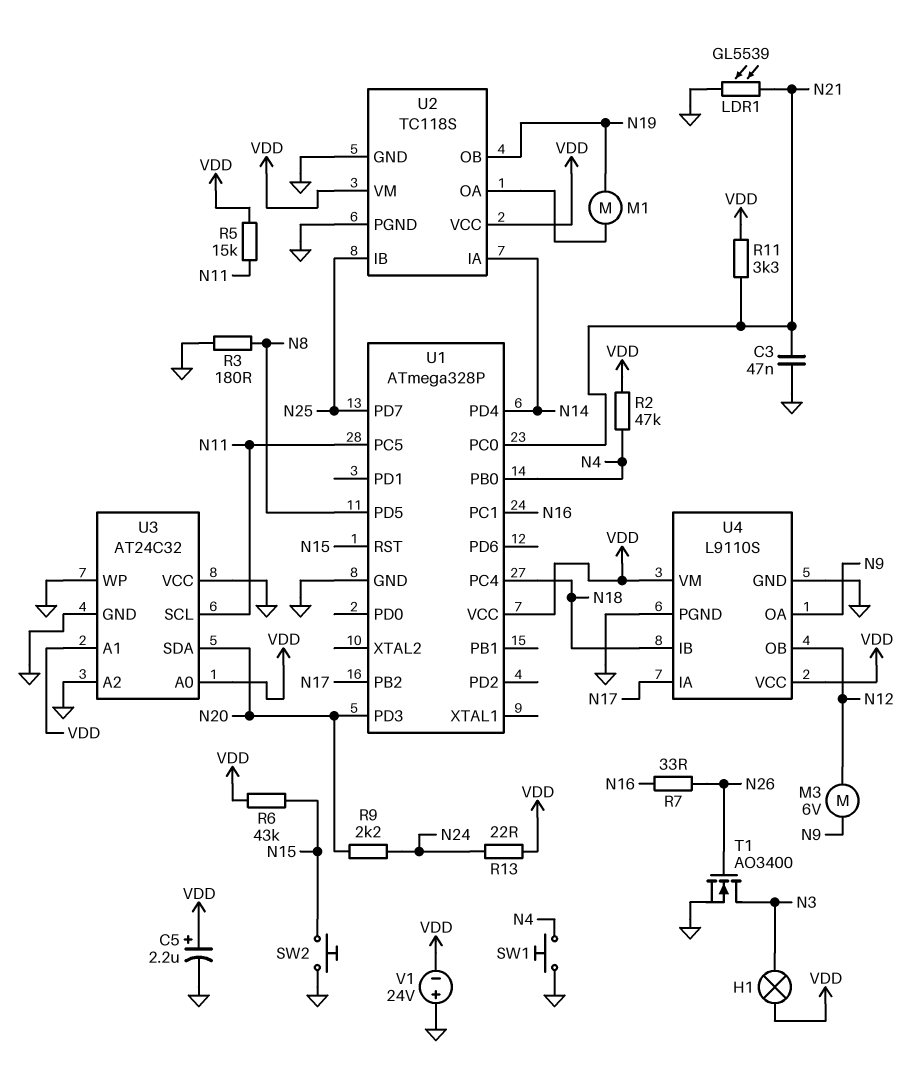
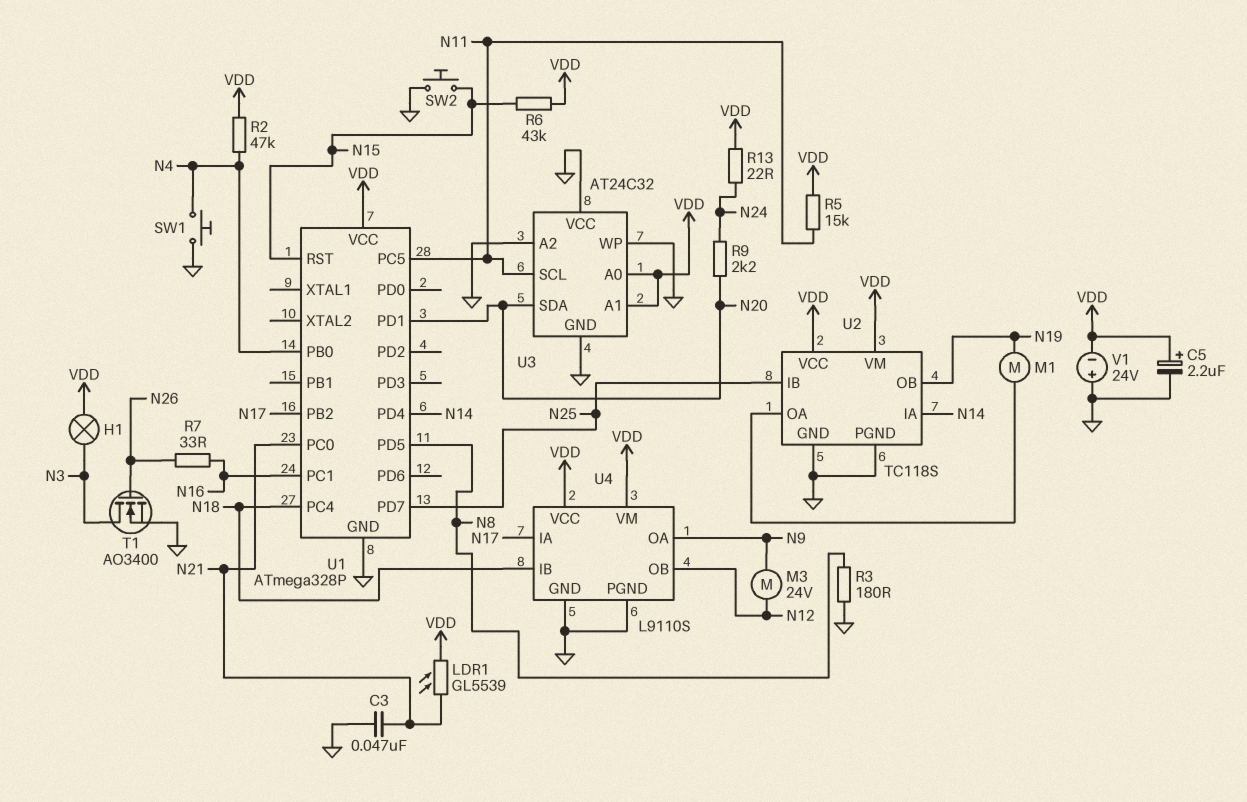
LDR1: GL5539 (GND, N21) -> GL5539 (N21, VDD)
M3: motor 6V (N9, N12) -> motor 24V (N9, N12)
R11: 3.3k (N21, VDD) -> none
U1 pin PD1: none -> N20
U1 pin PD3: N20 -> none

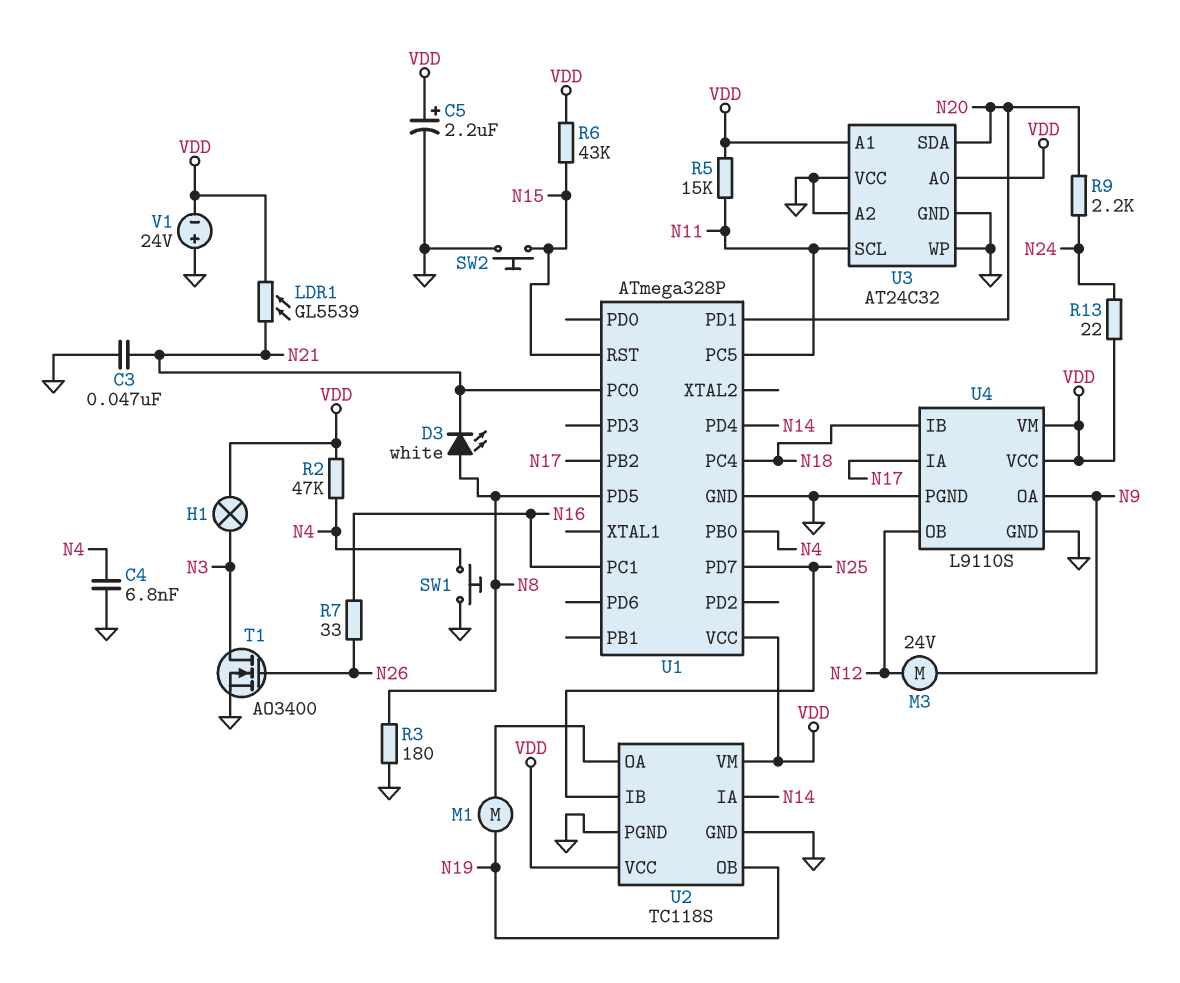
C4: none -> 6.8nF (GND, N4)
D3: none -> LED white (A N8, K N21)

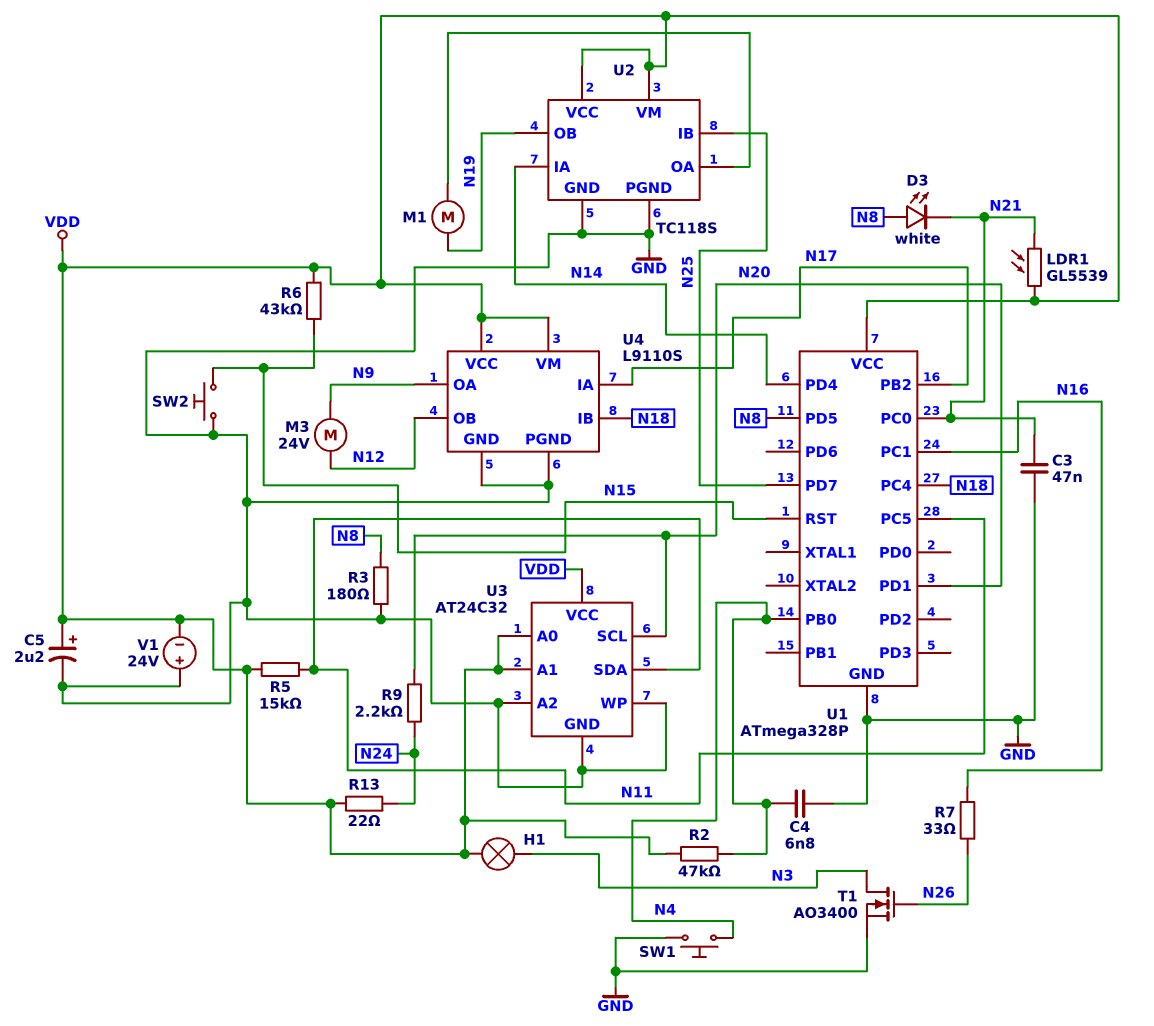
U3 pin SCL: N11 -> N20
U3 pin SDA: N20 -> N11
U3 pin VCC: GND -> VDD

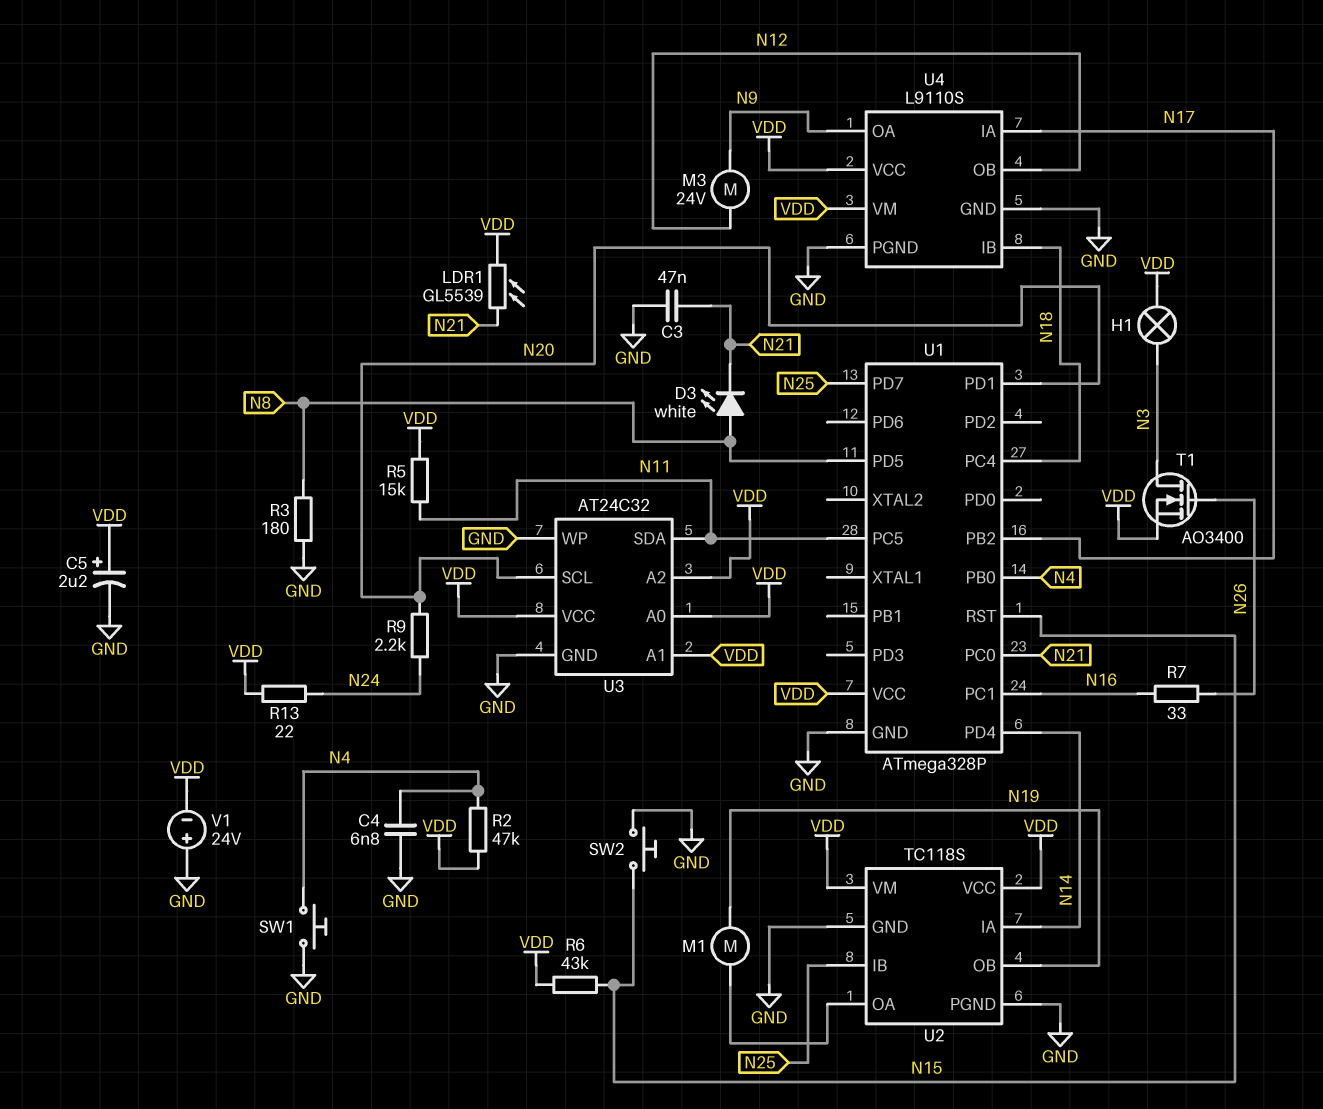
T1: NMOS AO3400 (G N26, D N3, S GND) -> NMOS AO3400 (G N26, D N3, S VDD)
U3 pin A2: GND -> VDD

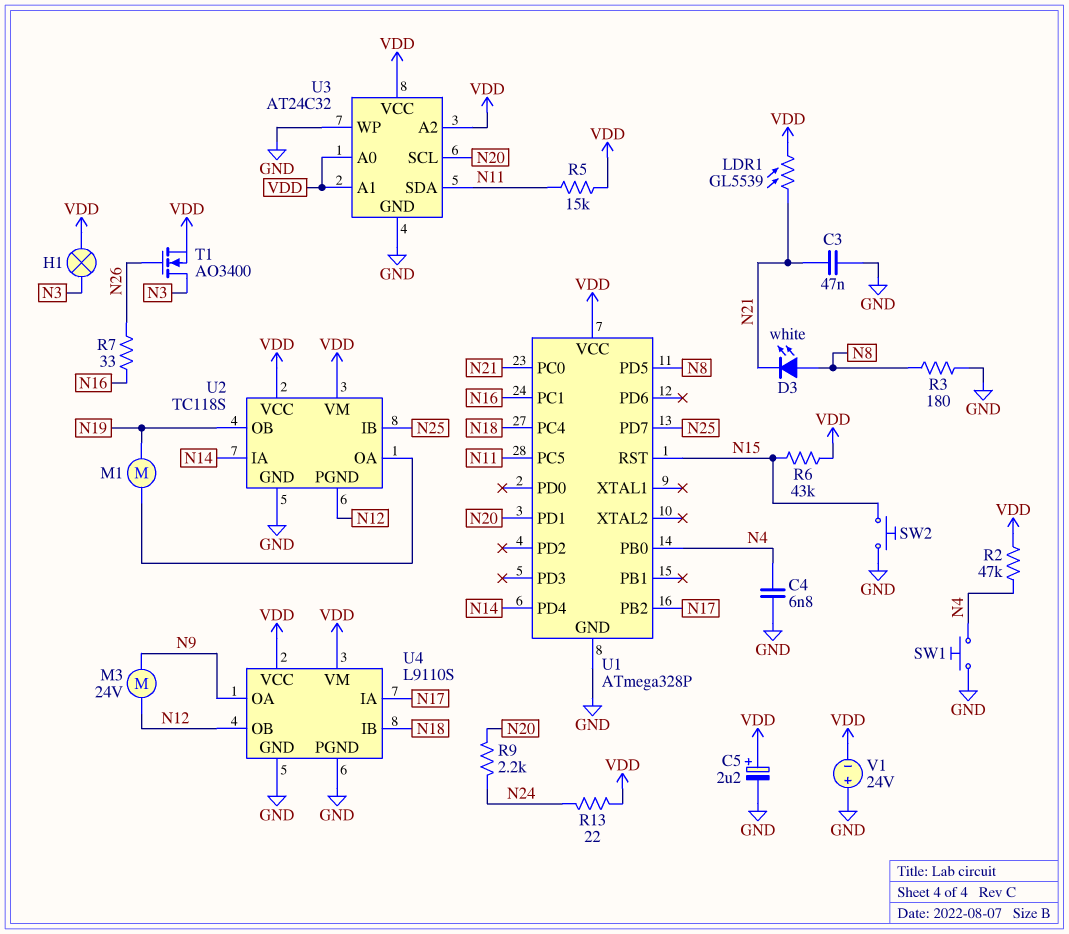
U2 pin PGND: GND -> N12

